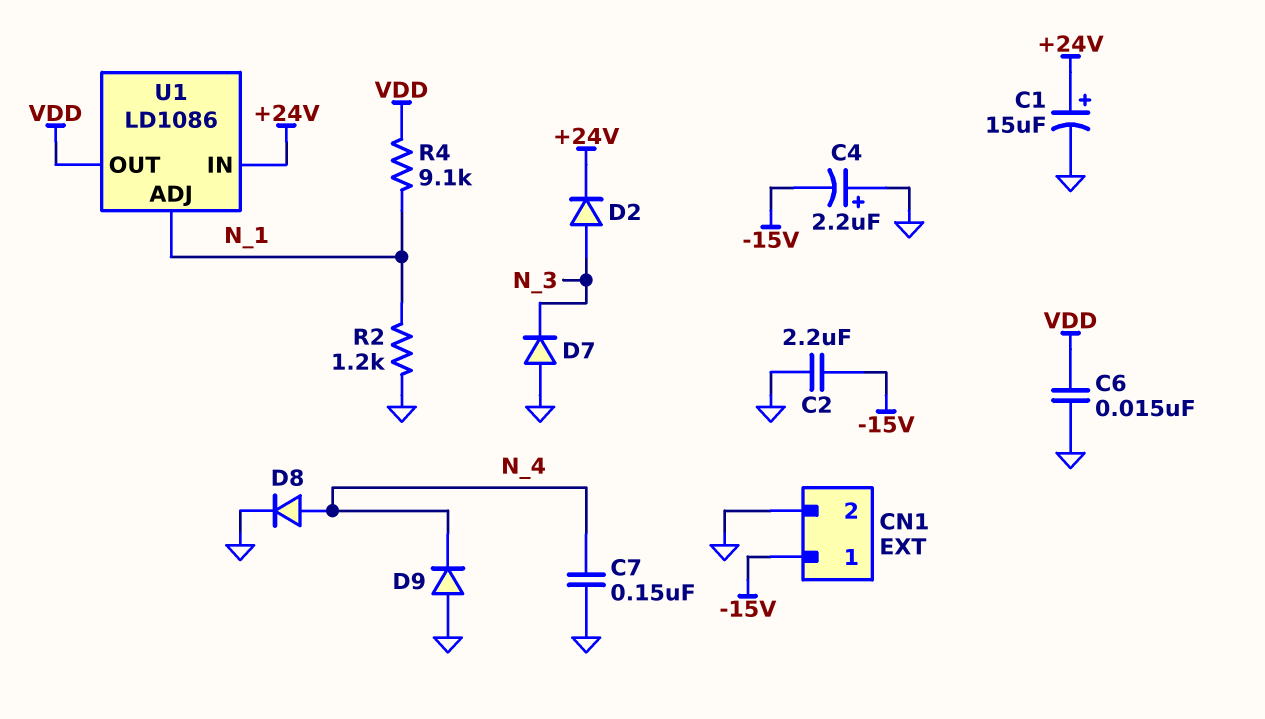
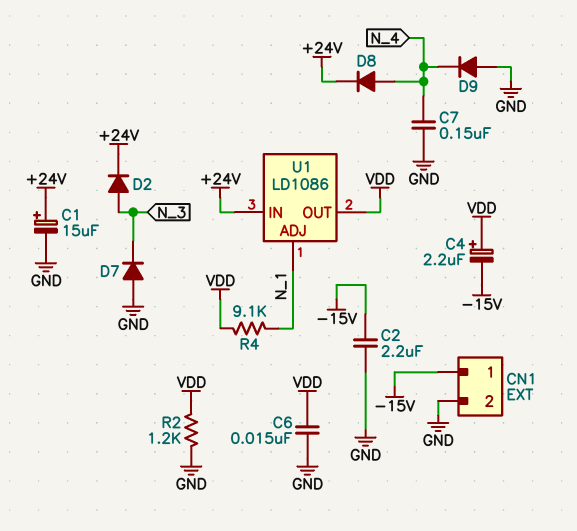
C4: 2.2uF (plus GND, minus -15V) -> 2.2uF (plus VDD, minus -15V)
D8: diode (A N_4, K GND) -> diode (A N_4, K +24V)
R2: 1.2k (GND, N_1) -> 1.2k (GND, VDD)

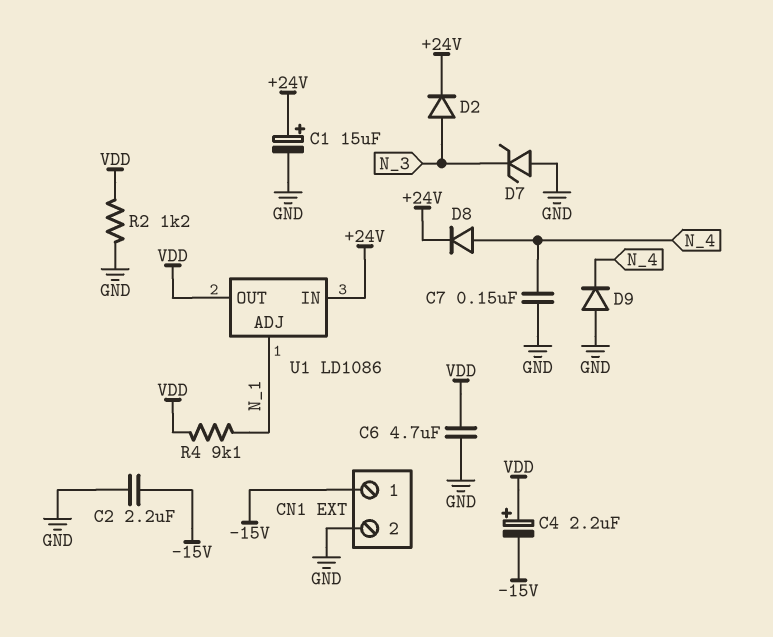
C6: 15nF (GND, VDD) -> 4.7uF (GND, VDD)
D7: diode (A GND, K N_3) -> zener (A GND, K N_3)

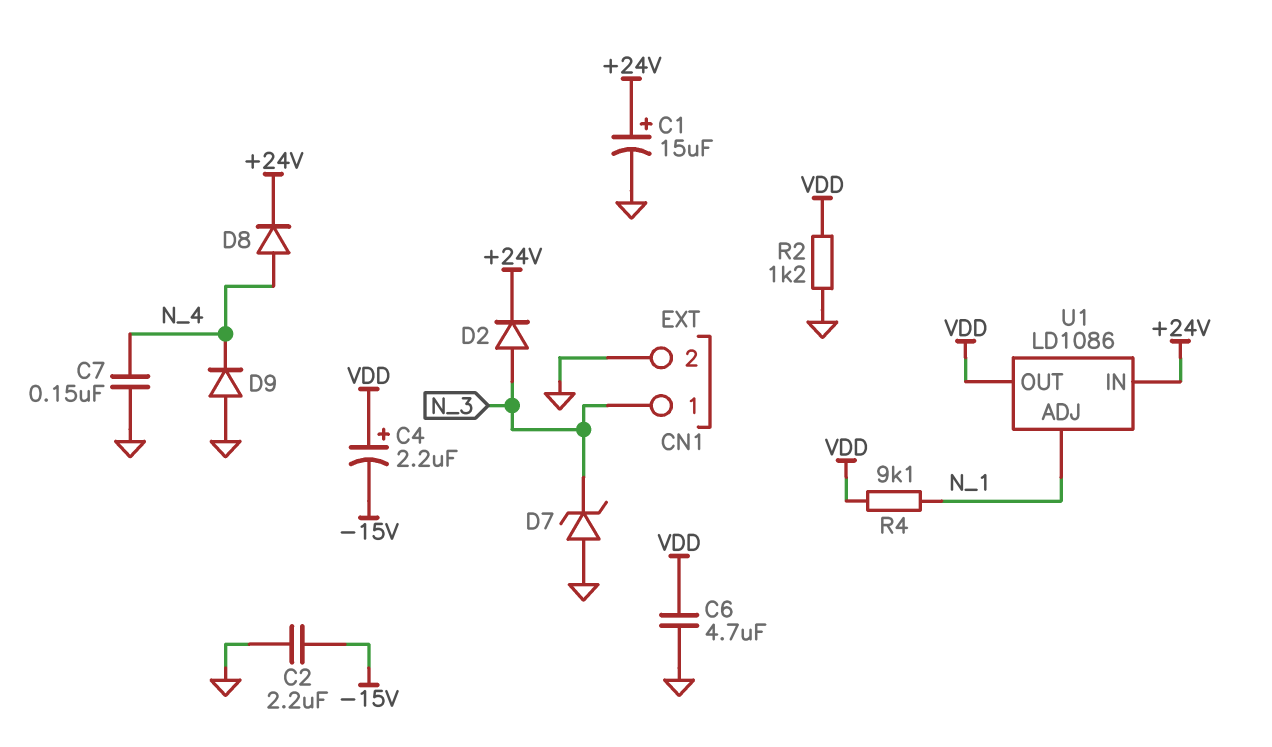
CN1 pin 1: -15V -> N_3

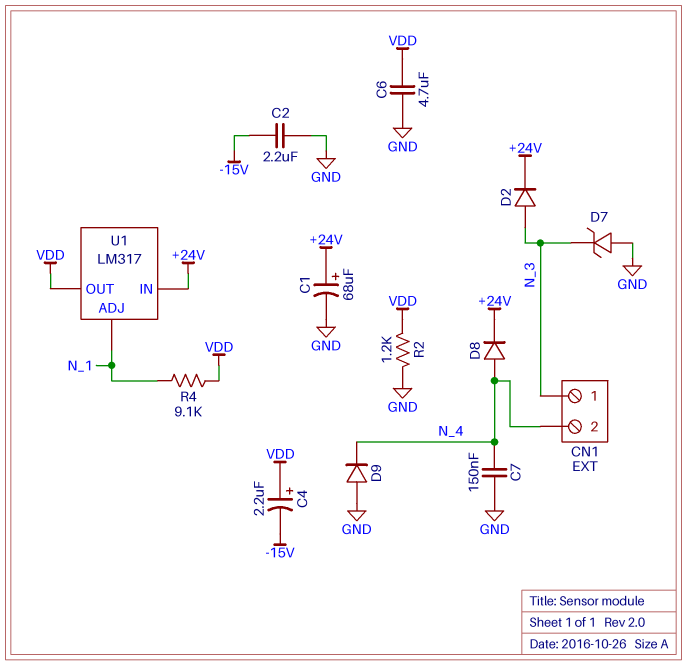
C1: 15uF (plus +24V, minus GND) -> 68uF (plus +24V, minus GND)
CN1 pin 2: GND -> N_4
U1: LD1086 -> LM317

